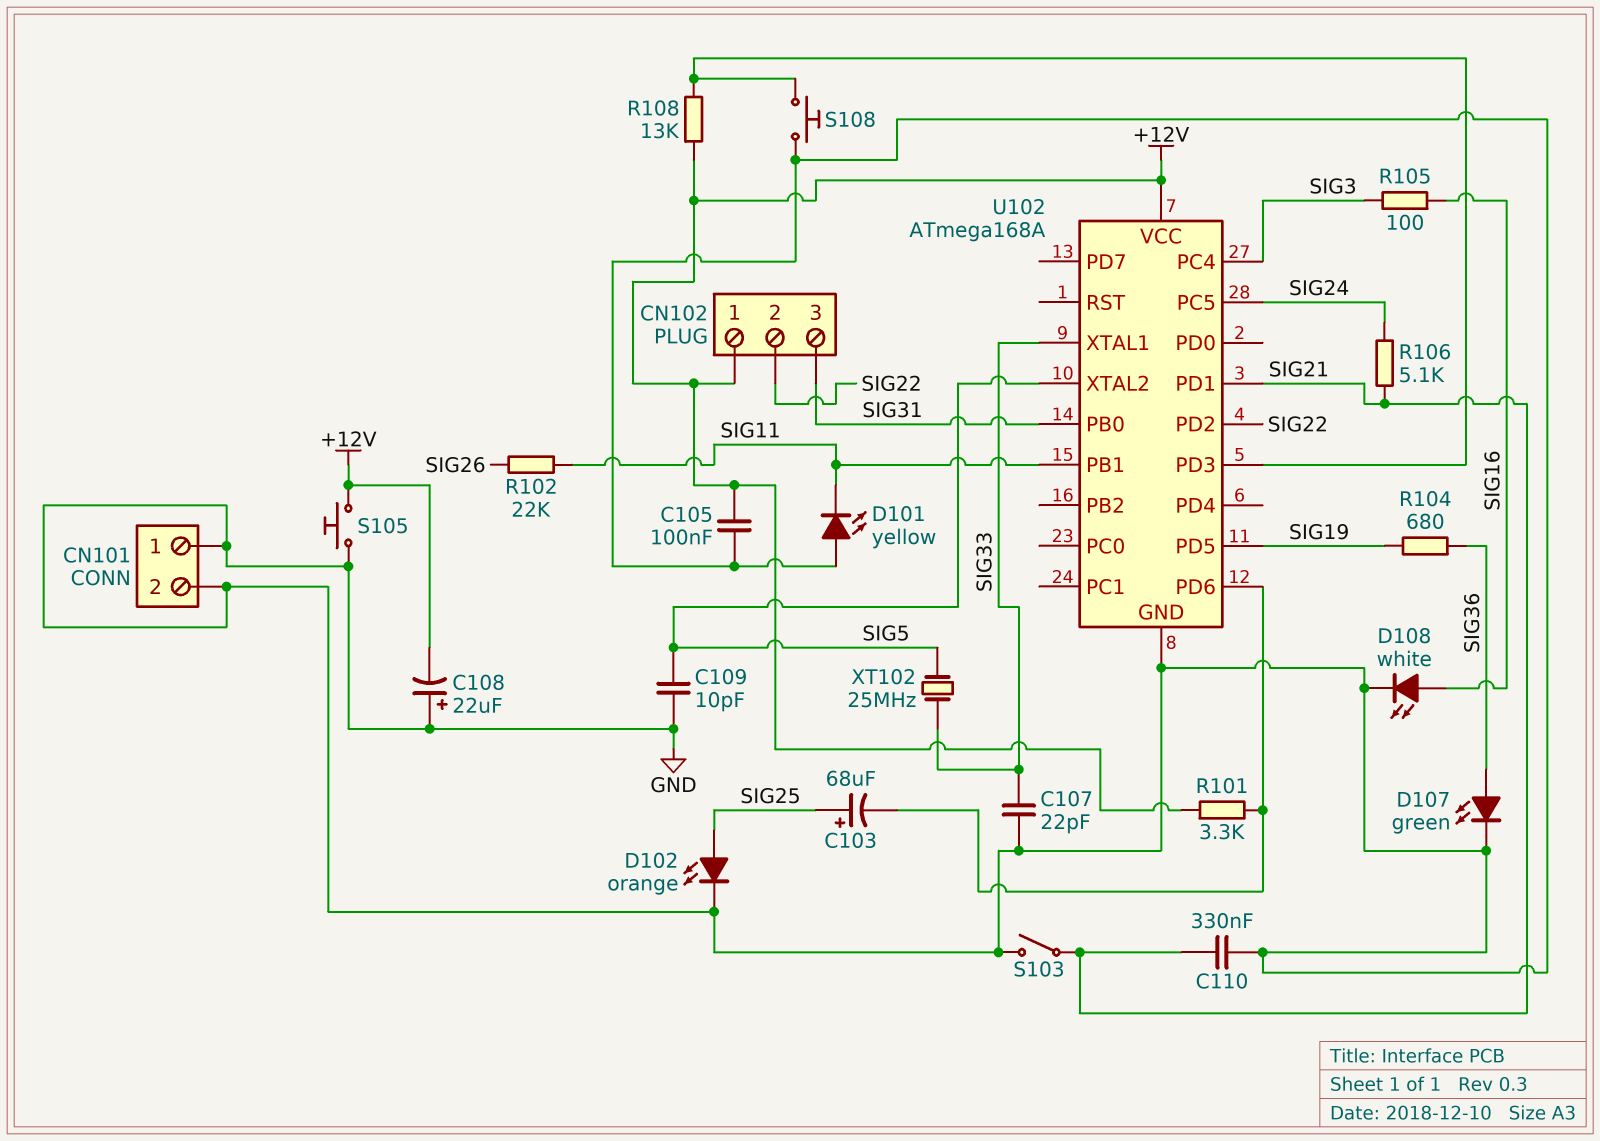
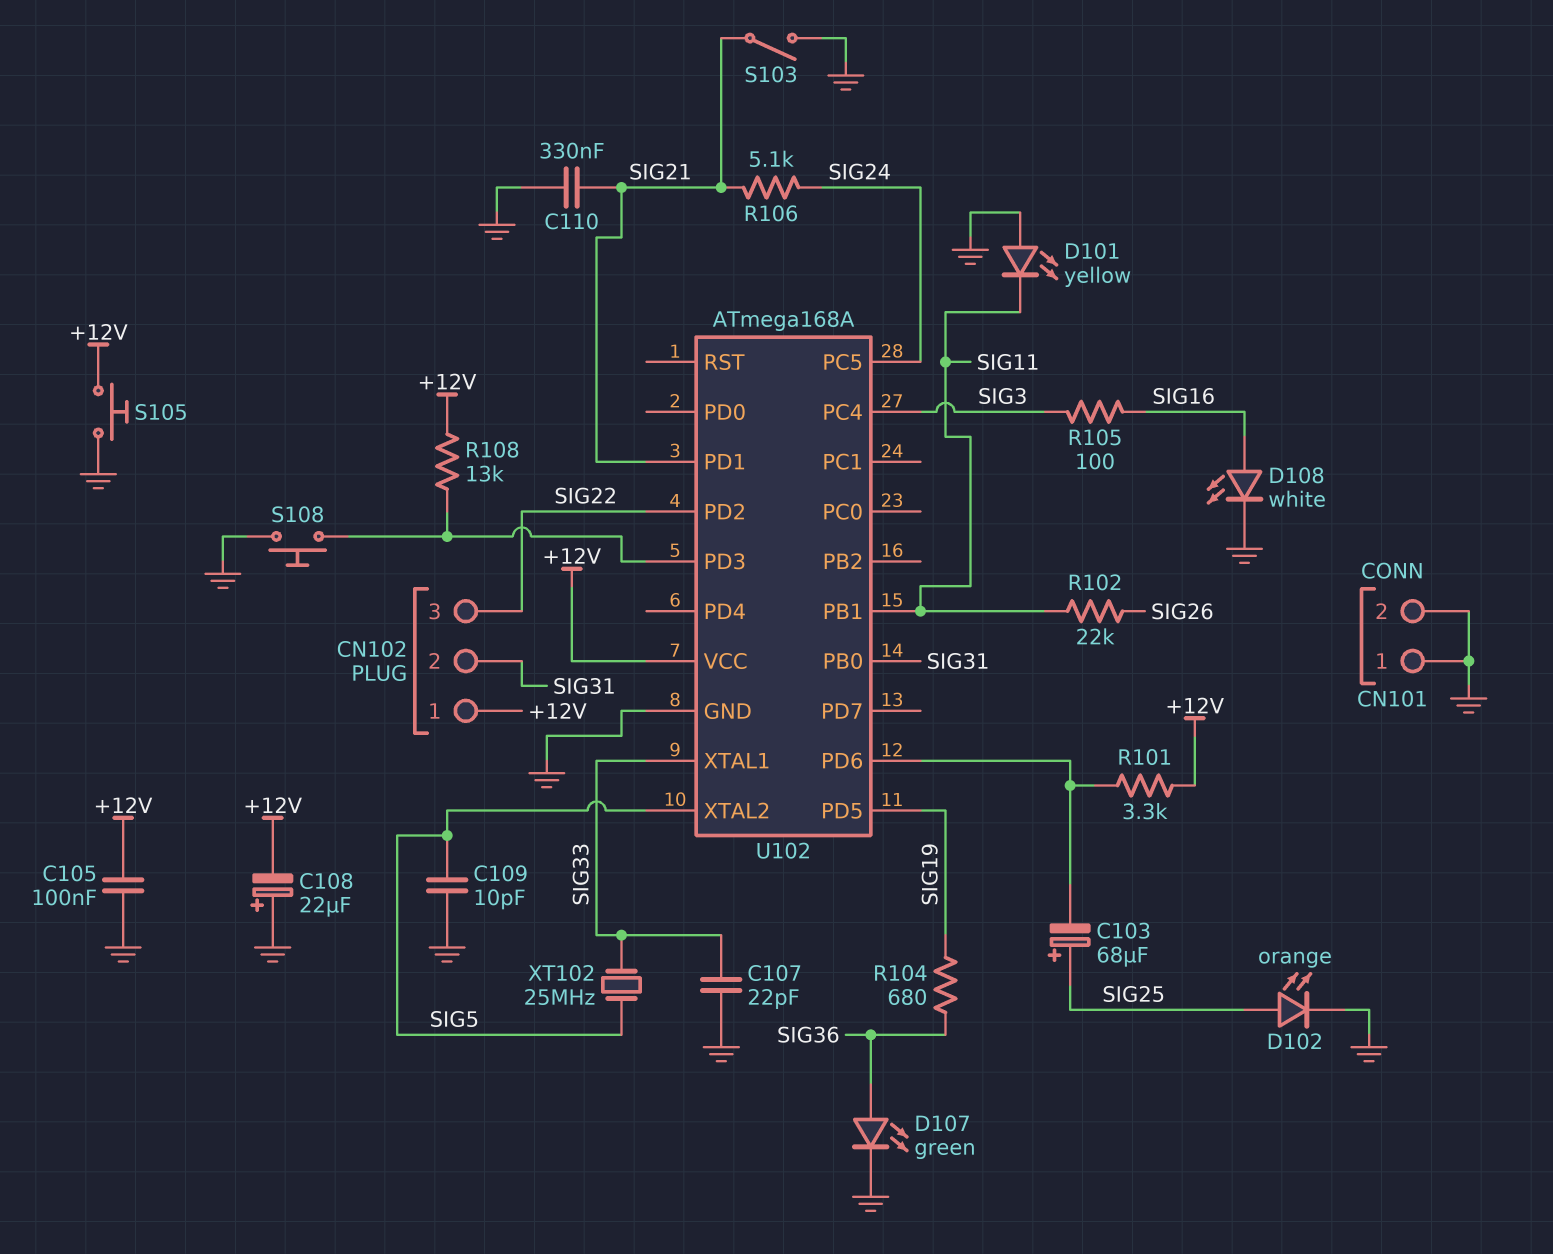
CN102 pin 2: SIG22 -> SIG31
CN102 pin 3: SIG31 -> SIG22

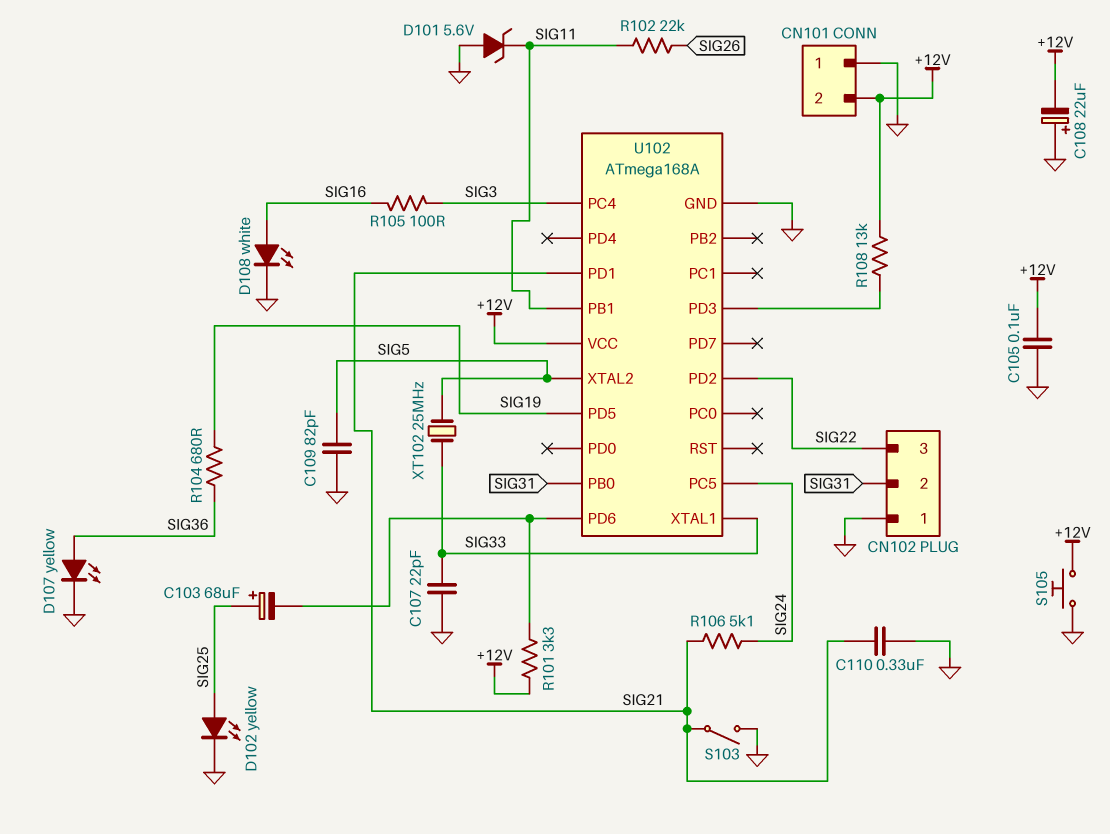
C109: 10pF (GND, SIG5) -> 82pF (GND, SIG5)
CN101 pin 2: GND -> +12V
CN102 pin 1: +12V -> GND
D101: LED yellow (A GND, K SIG11) -> zener 5.6V (A GND, K SIG11)
D102: LED orange (A SIG25, K GND) -> LED yellow (A SIG25, K GND)
D107: LED green (A SIG36, K GND) -> LED yellow (A SIG36, K GND)
S108: button (GND, U102/PD3) -> none

